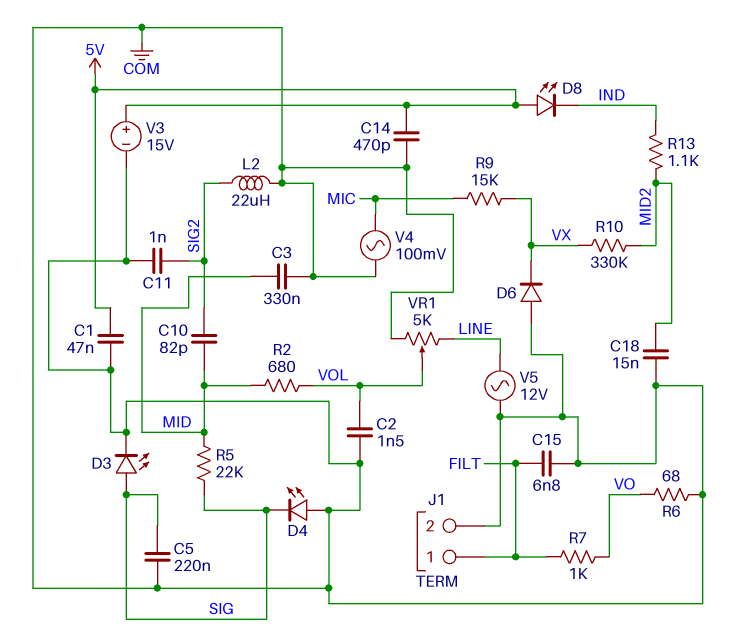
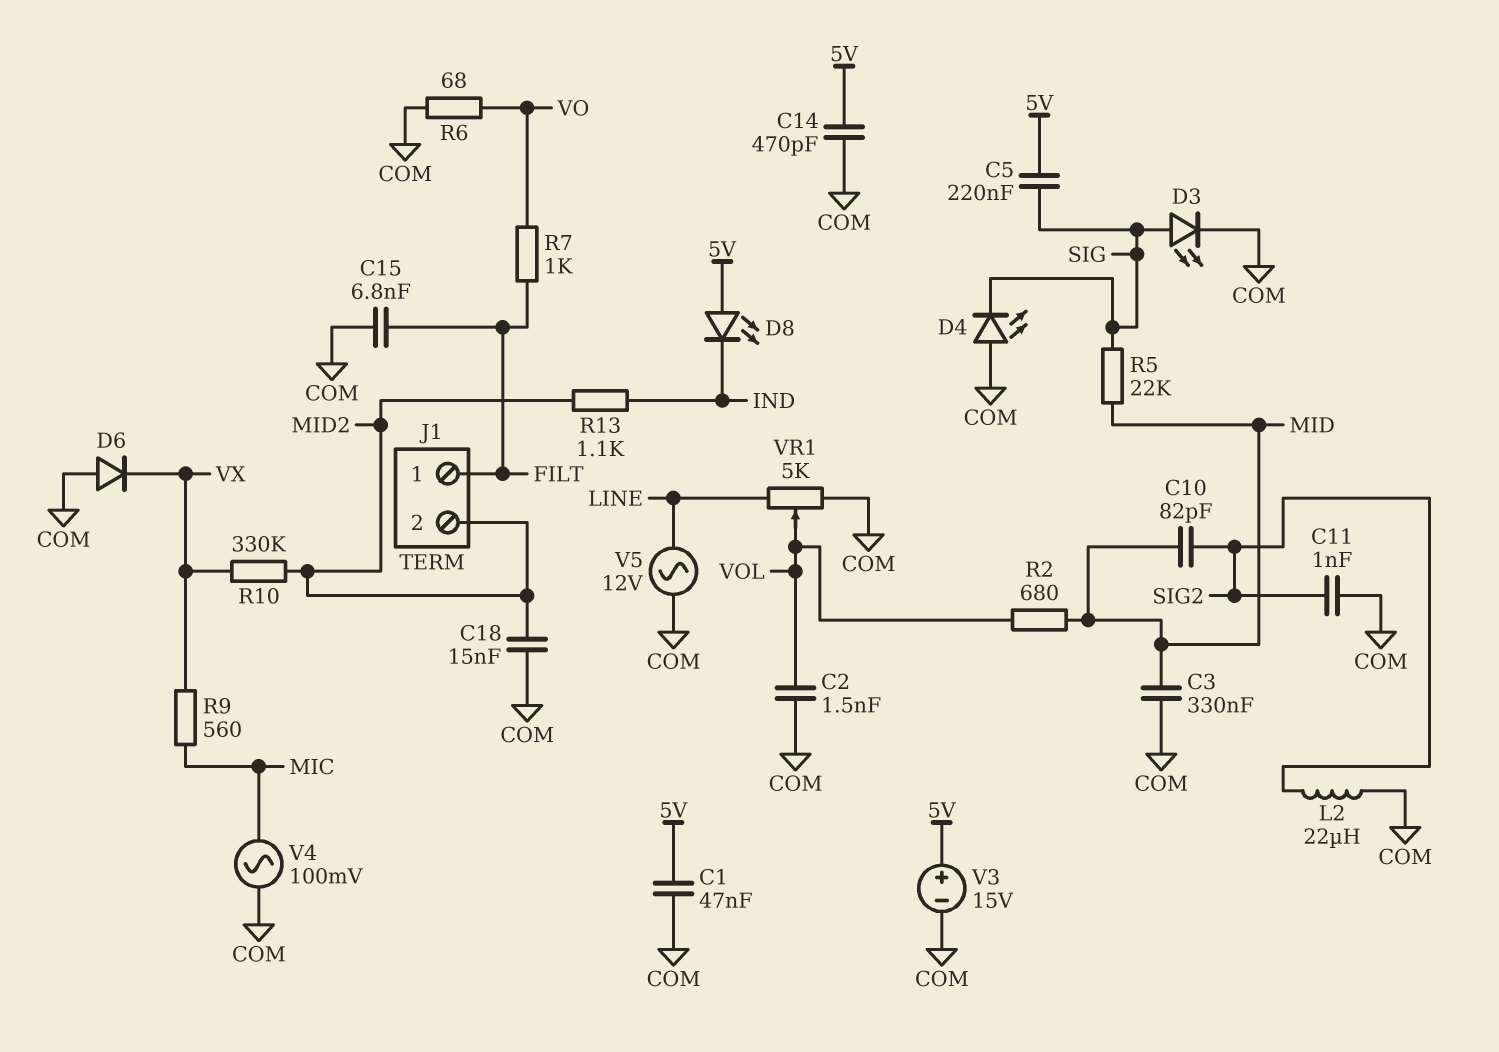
C5: 220nF (COM, SIG) -> 220nF (5V, SIG)
J1 pin 2: COM -> MID2
R9: 15k (MIC, VX) -> 560 (MIC, VX)

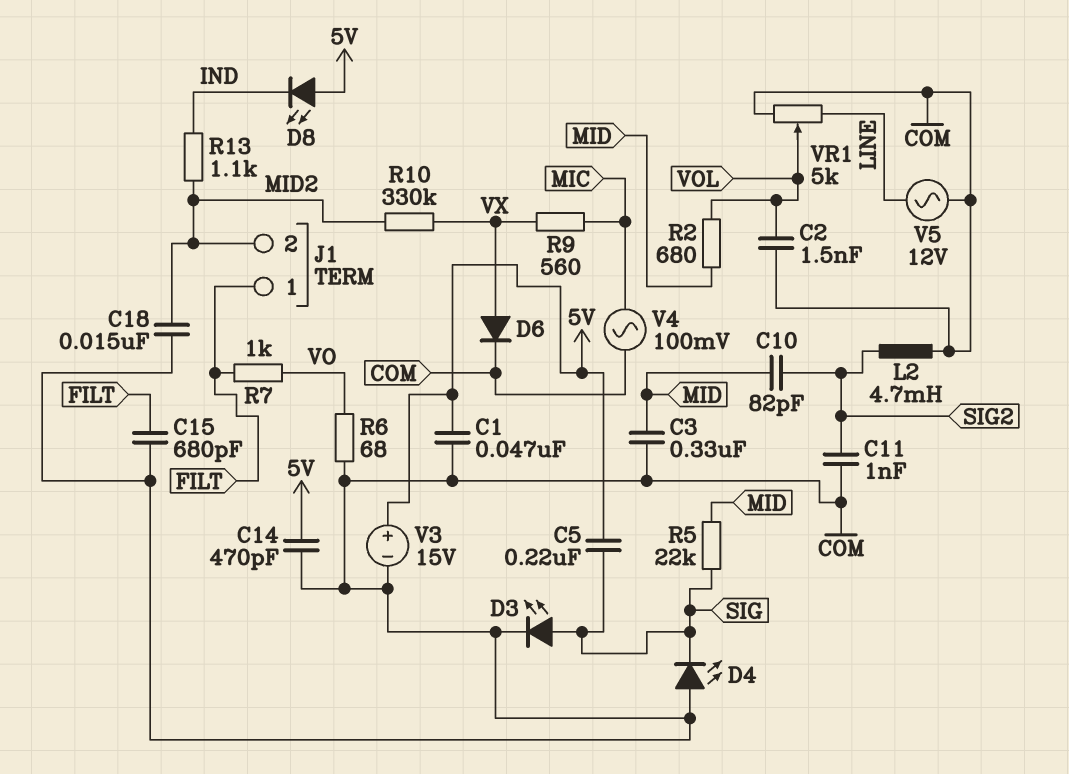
C15: 6.8nF (COM, FILT) -> 680pF (COM, FILT)
D6: diode (A COM, K VX) -> diode (A VX, K COM)
L2: 22uH (COM, SIG2) -> 4.7mH (COM, SIG2)

